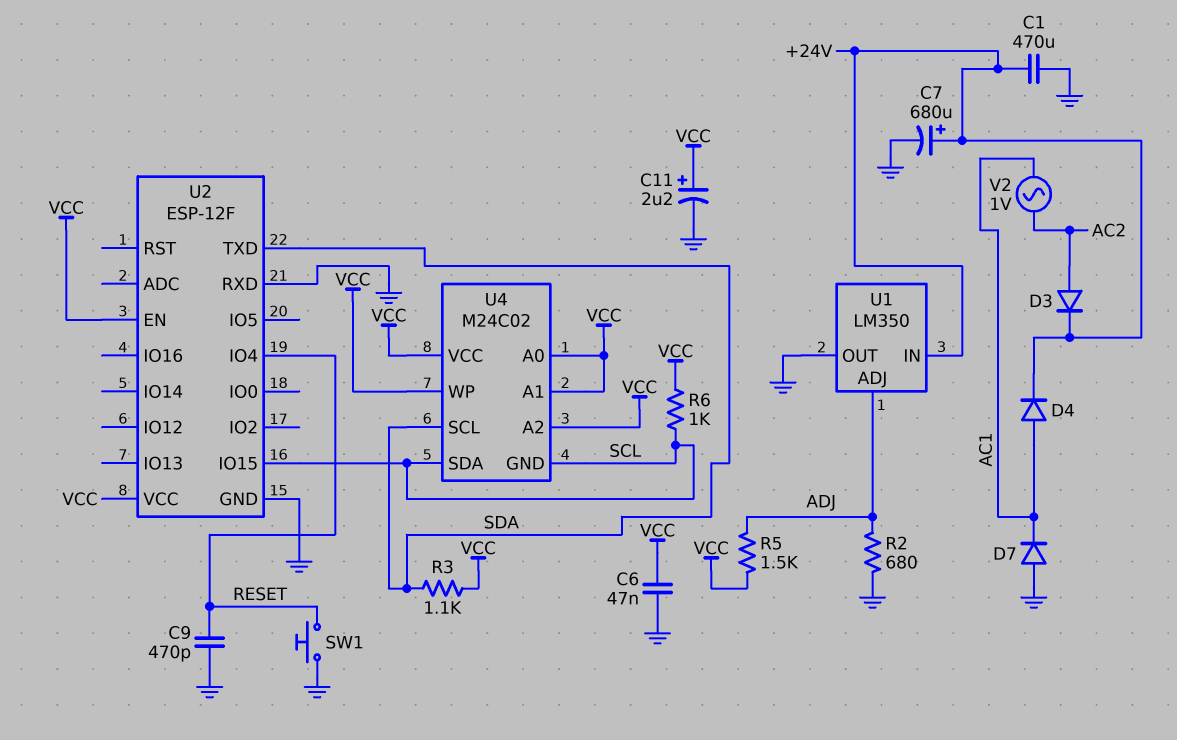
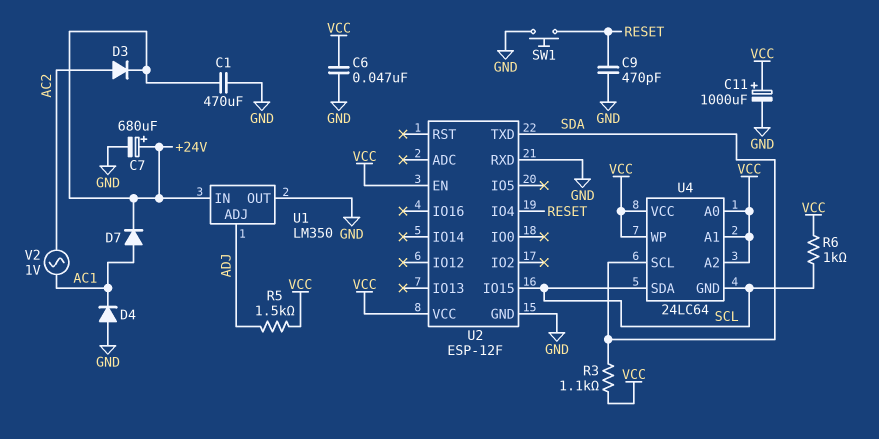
C11: 2.2uF (plus VCC, minus GND) -> 1000uF (plus VCC, minus GND)
D4: diode (A AC1, K +24V) -> diode (A GND, K AC1)
D7: diode (A GND, K AC1) -> diode (A AC1, K +24V)
R2: 680 (ADJ, GND) -> none
U4: M24C02 -> 24LC64

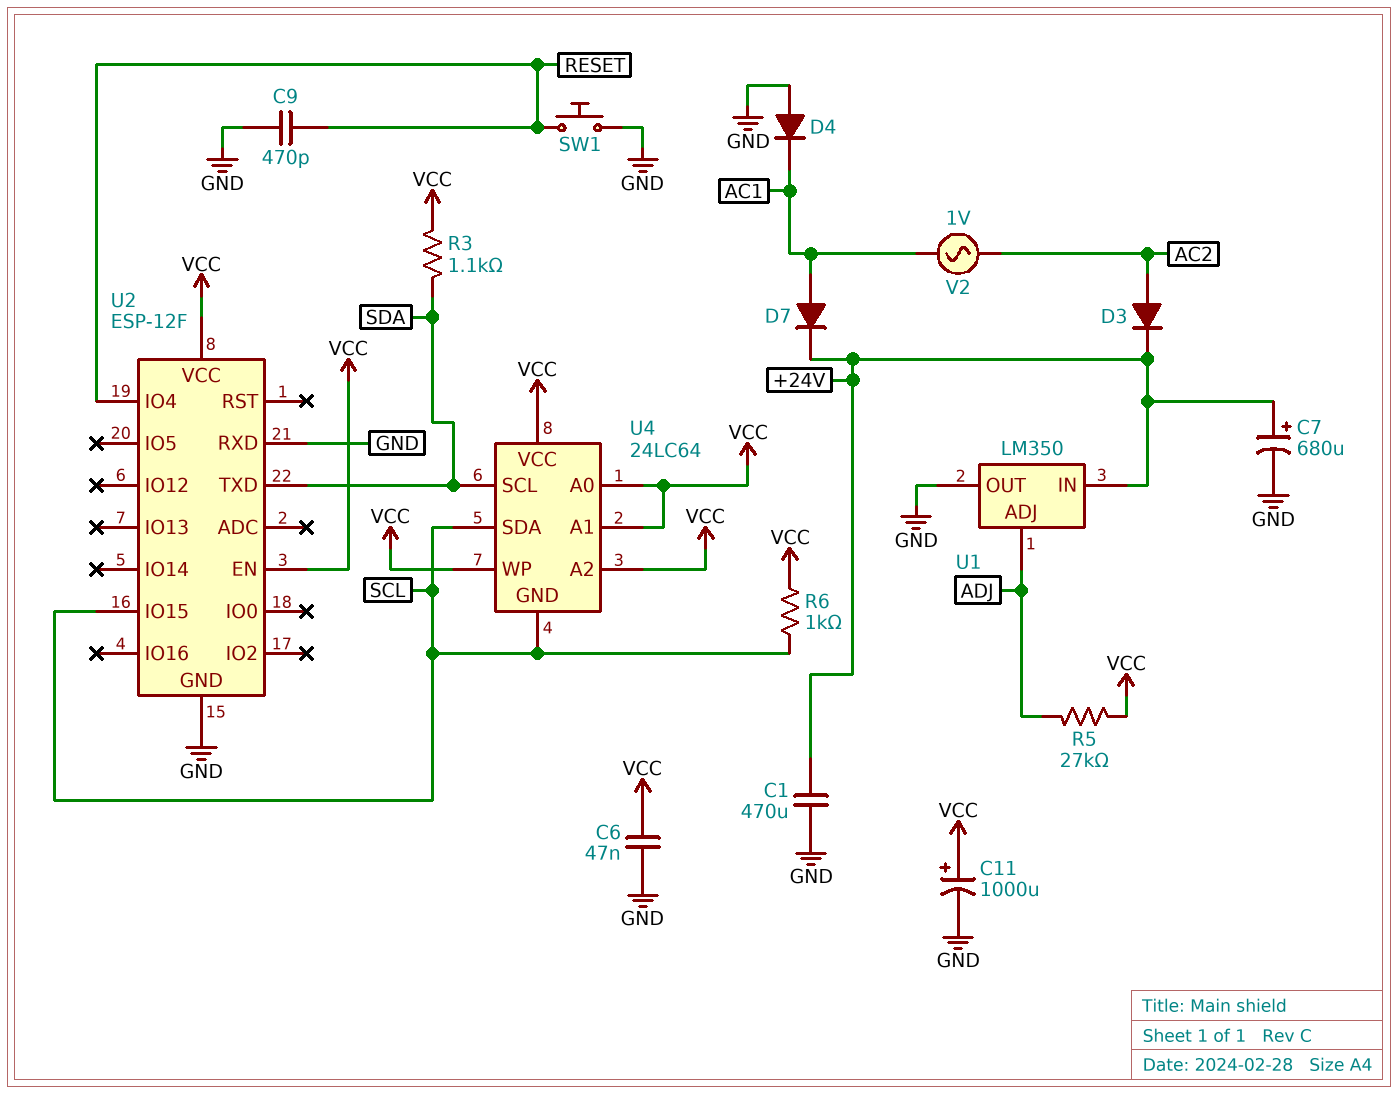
R5: 1.5k (ADJ, VCC) -> 27k (ADJ, VCC)

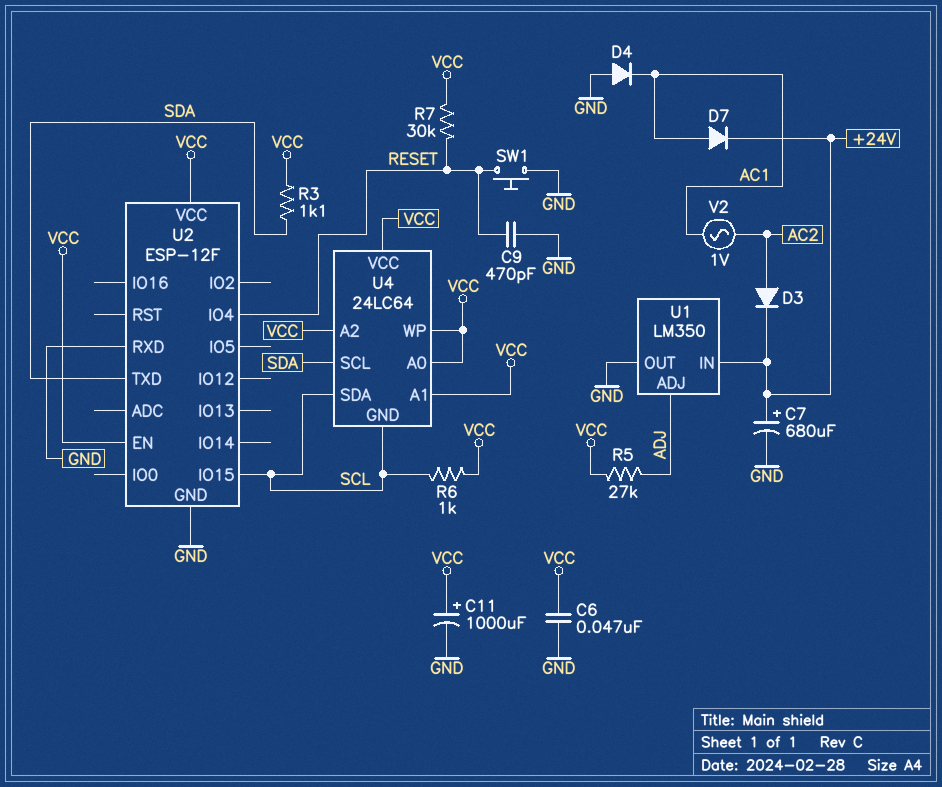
C1: 470uF (+24V, GND) -> none
R7: none -> 30k (RESET, VCC)

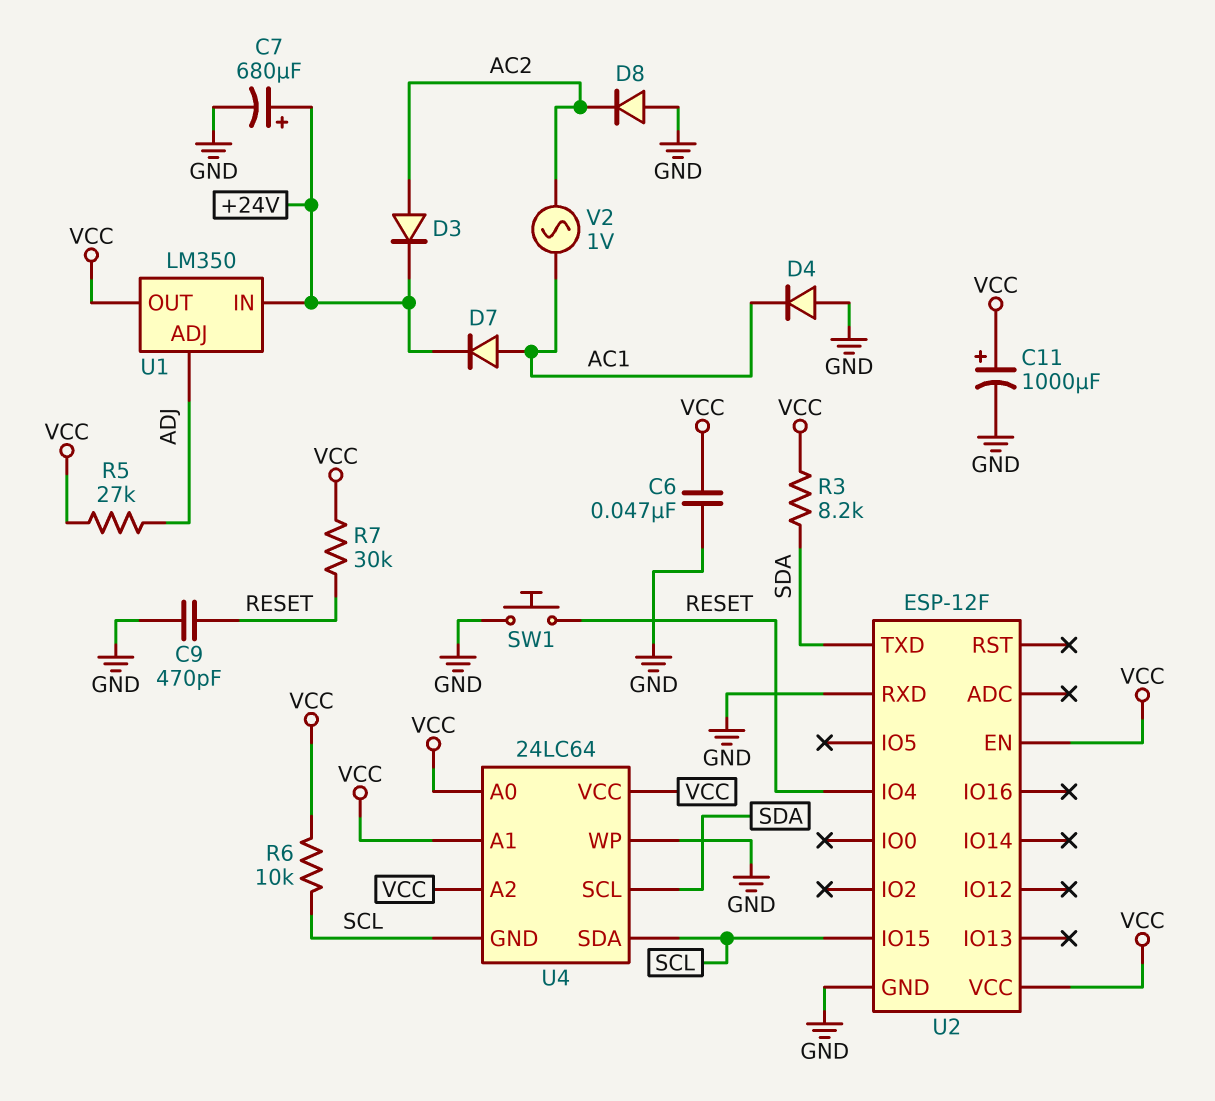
D8: none -> diode (A GND, K AC2)
R3: 1.1k (SDA, VCC) -> 8.2k (SDA, VCC)
R6: 1k (SCL, VCC) -> 10k (SCL, VCC)
U1 pin OUT: GND -> VCC
U4 pin WP: VCC -> GND

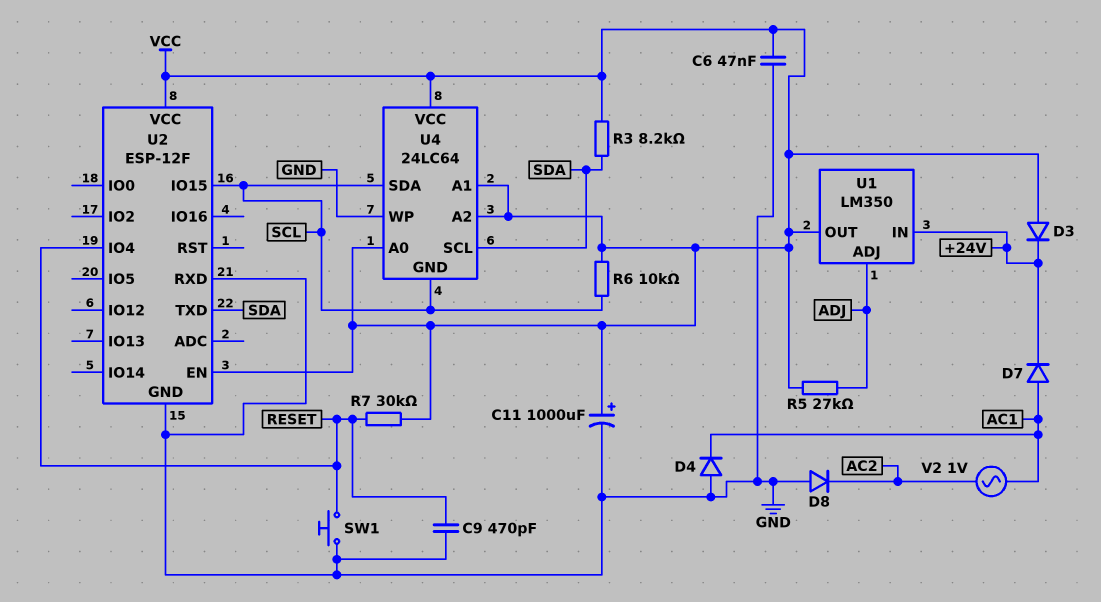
C7: 680uF (plus +24V, minus GND) -> none
D3: diode (A AC2, K +24V) -> diode (A VCC, K +24V)

